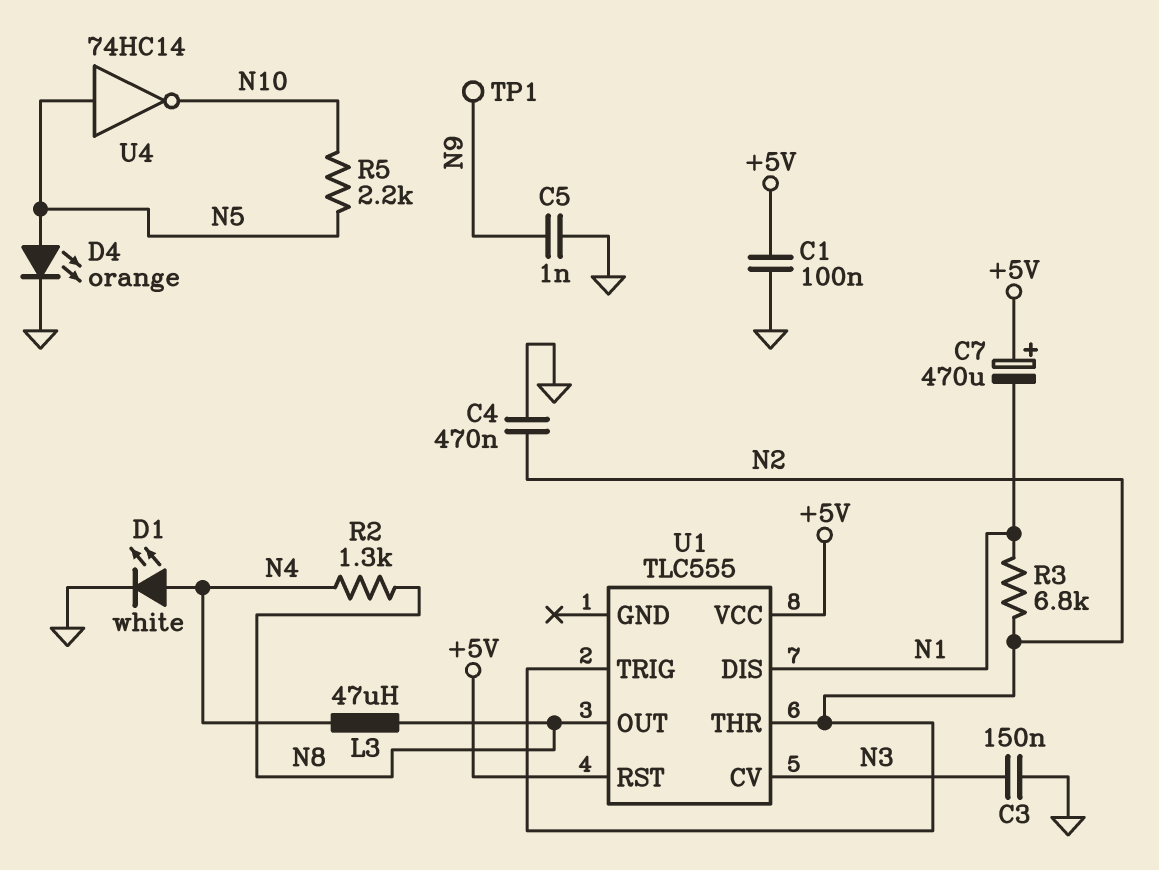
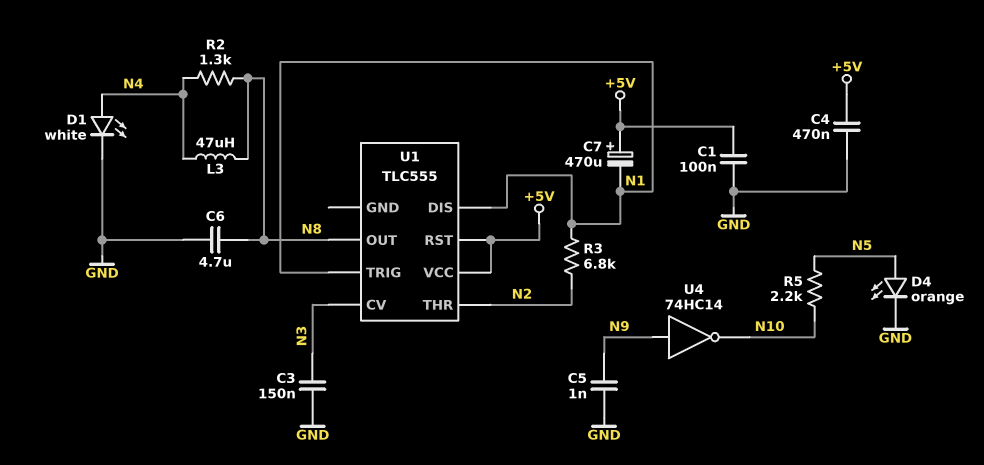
C4: 470nF (GND, N2) -> 470nF (+5V, GND)
C6: none -> 4.7uF (GND, N8)
TP1: test point (N9) -> none
U1 pin TRIG: N2 -> N1
U4: NOT 74HC14 (in N5, out N10) -> NOT 74HC14 (in N9, out N10)

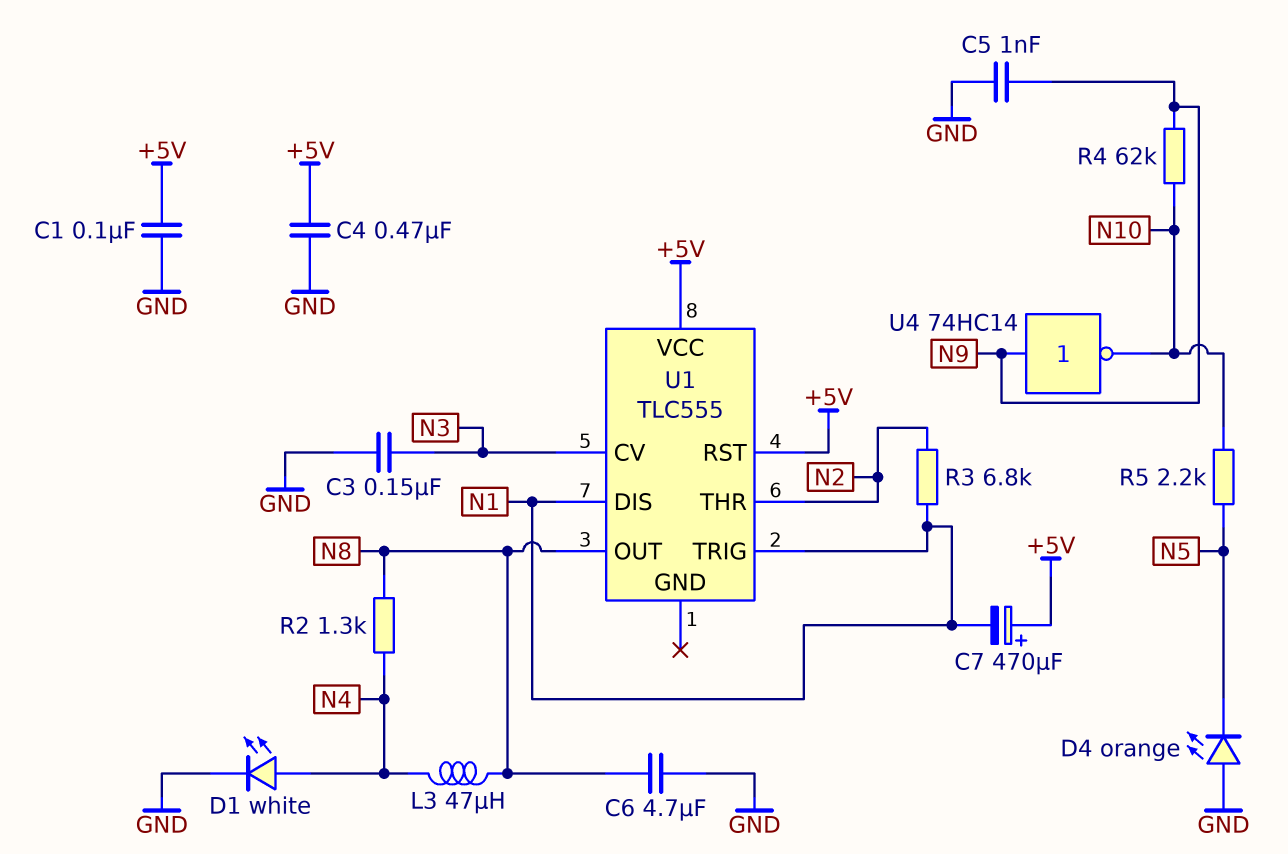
D4: LED orange (A N5, K GND) -> LED orange (A GND, K N5)
R4: none -> 62k (N9, N10)

